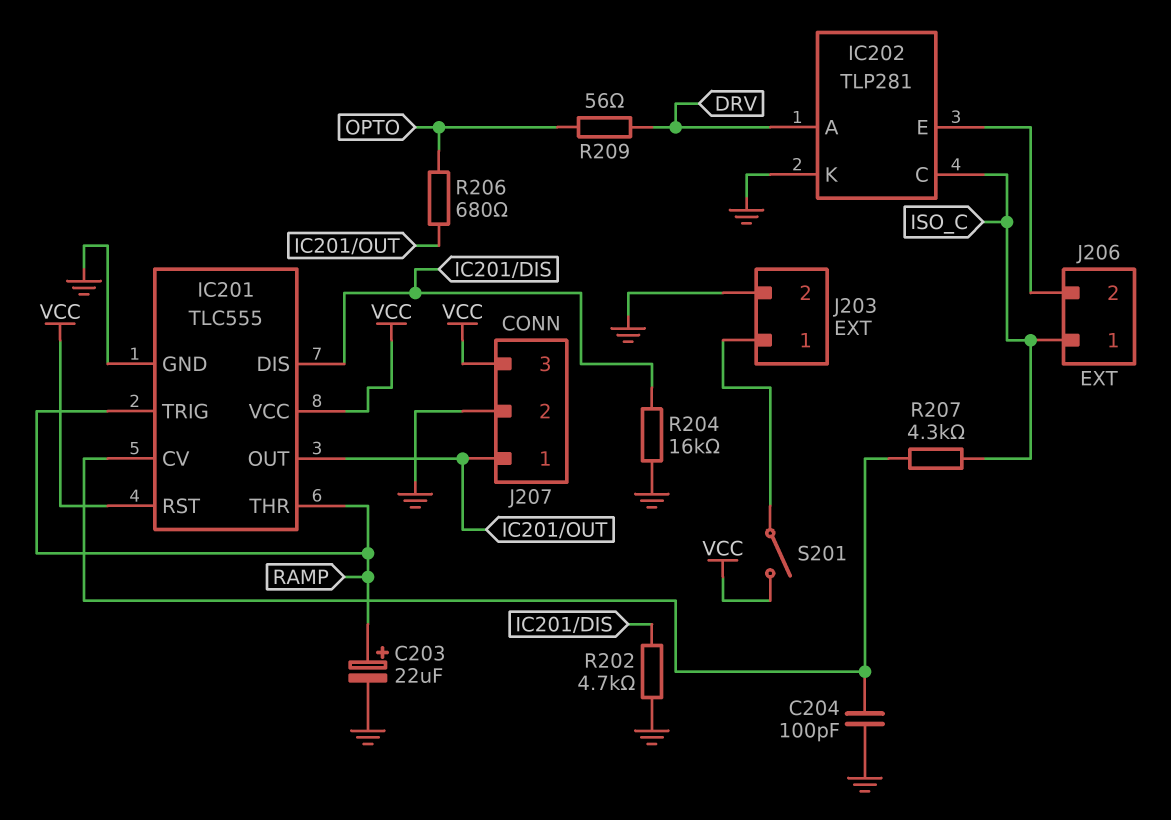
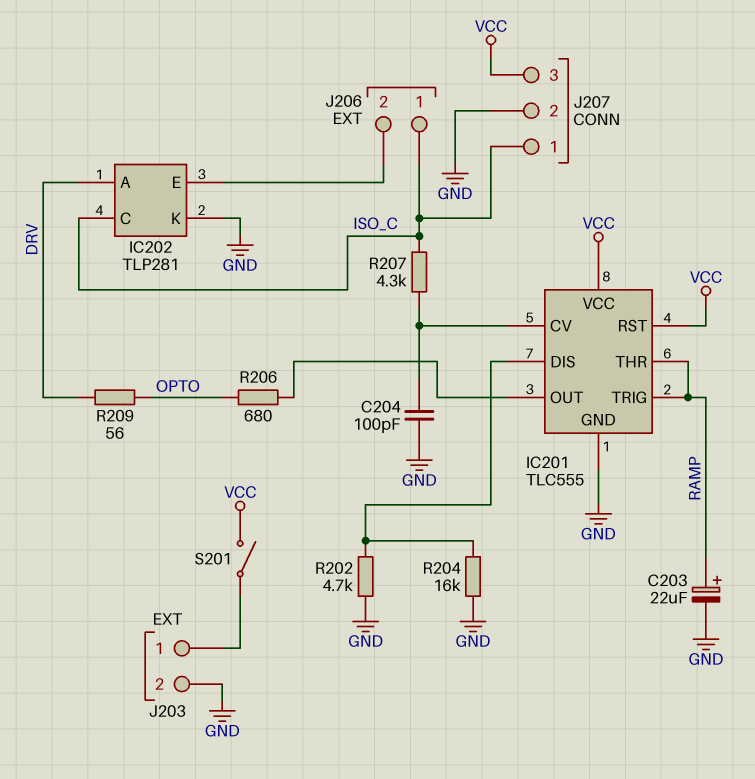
J207 pin 1: IC201/OUT -> ISO_C

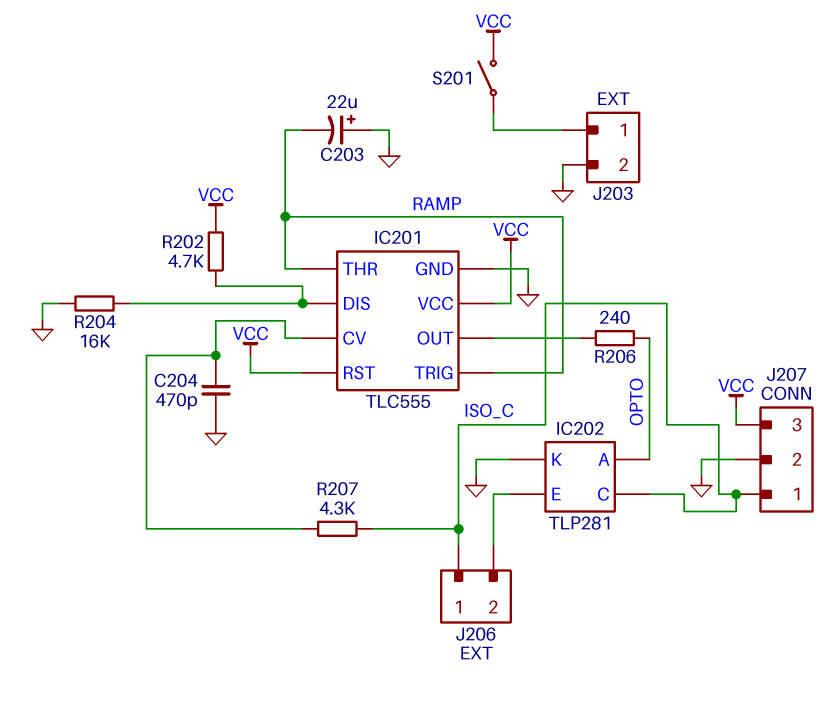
C203: 22uF (plus RAMP, minus GND) -> 22uF (plus GND, minus RAMP)
C204: 100pF (GND, IC201/CV) -> 470pF (GND, IC201/CV)
IC202 pin A: DRV -> OPTO
R202: 4.7k (GND, IC201/DIS) -> 4.7k (IC201/DIS, VCC)
R206: 680 (IC201/OUT, OPTO) -> 240 (IC201/OUT, OPTO)
R209: 56 (DRV, OPTO) -> none

